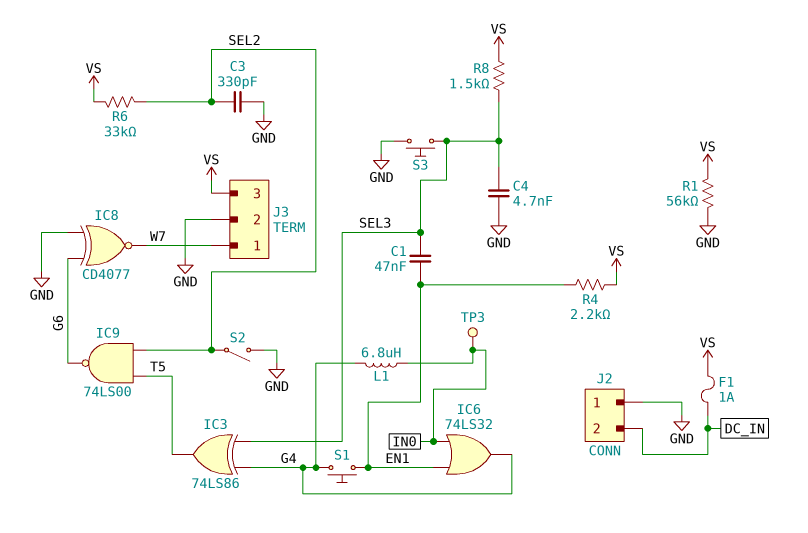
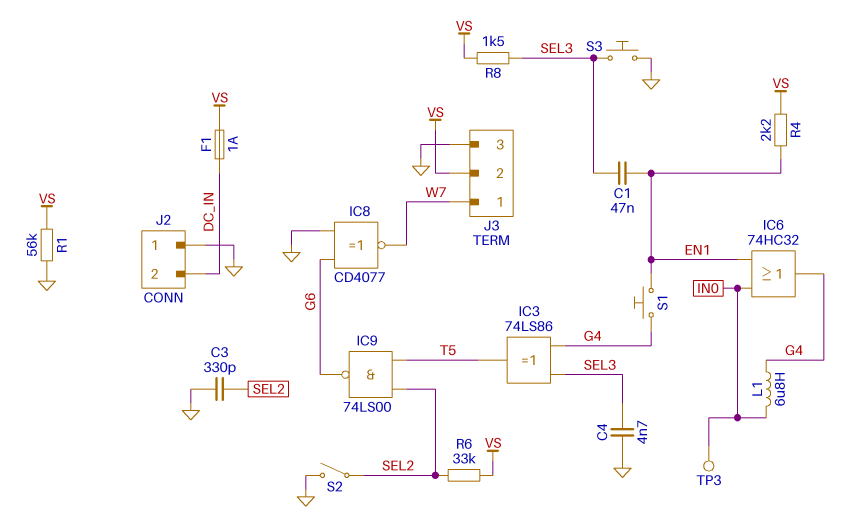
IC6: OR 74LS32 (in EN1, in IN0, out G4) -> OR 74HC32 (in EN1, in IN0, out G4)
J3 pin 2: GND -> VS
J3 pin 3: VS -> GND

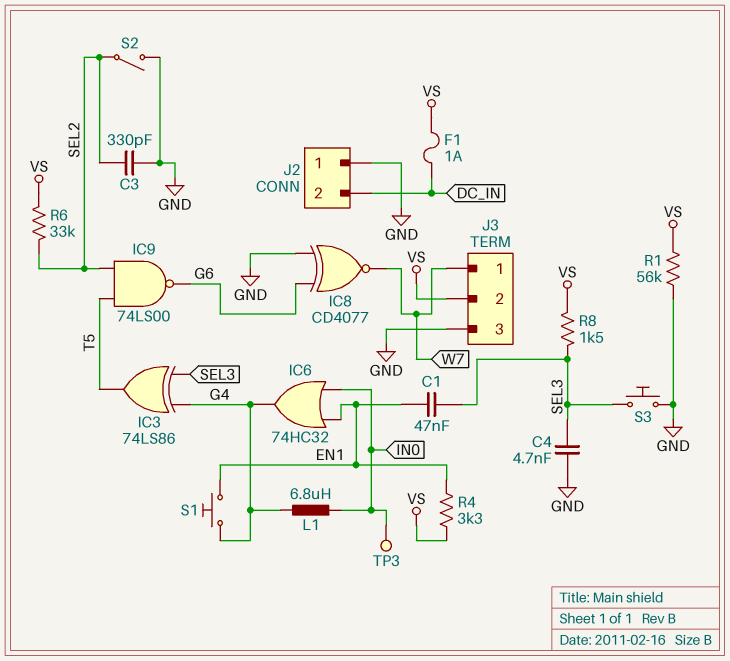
R4: 2.2k (EN1, VS) -> 3.3k (EN1, VS)

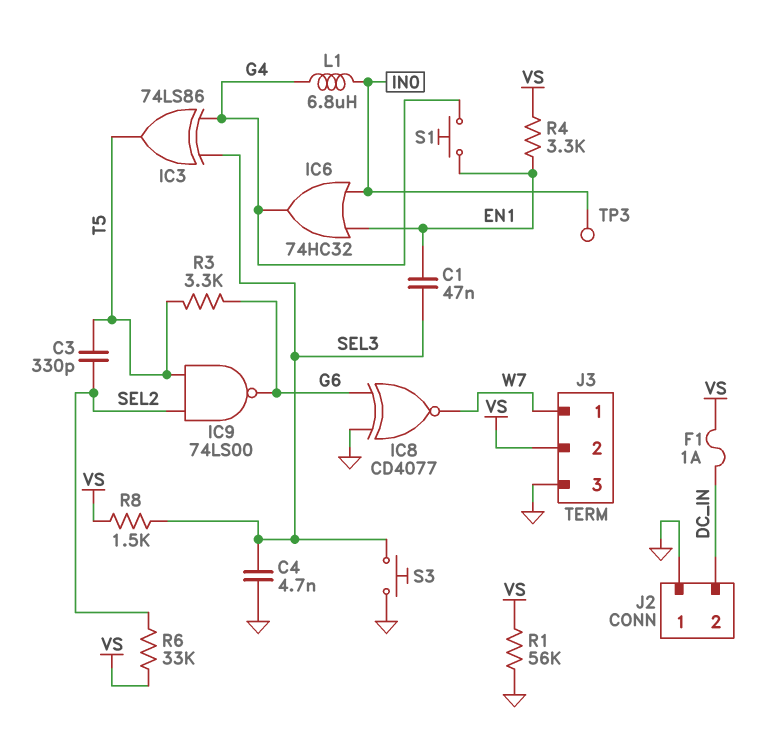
C3: 330pF (GND, SEL2) -> 330pF (SEL2, T5)
R3: none -> 3.3k (G6, T5)
S2: switch (GND, SEL2) -> none

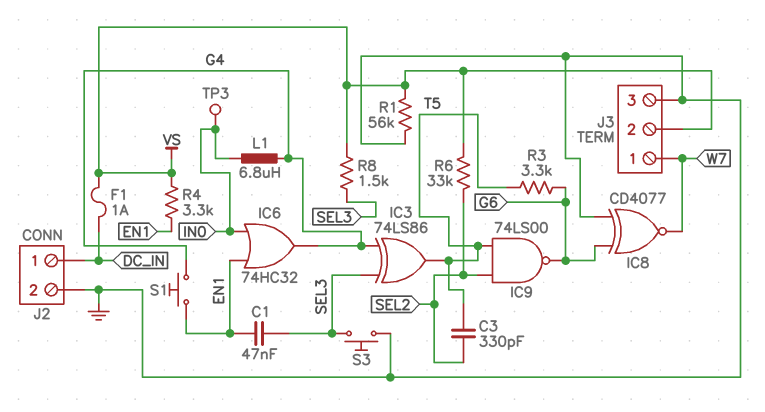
C4: 4.7nF (GND, SEL3) -> none
J2 pin 1: GND -> DC_IN
J2 pin 2: DC_IN -> GND

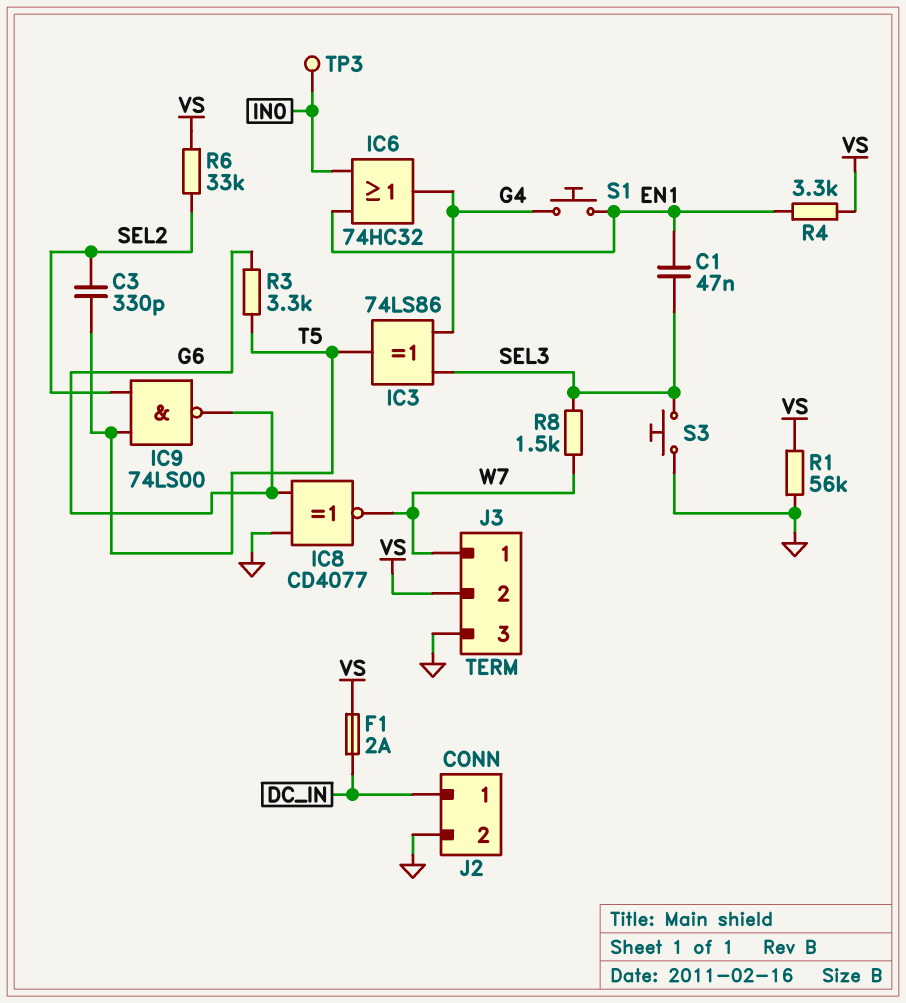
F1: 1A (DC_IN, VS) -> 2A (DC_IN, VS)
L1: 6.8uH (G4, IN0) -> none
R8: 1.5k (SEL3, VS) -> 1.5k (SEL3, W7)

